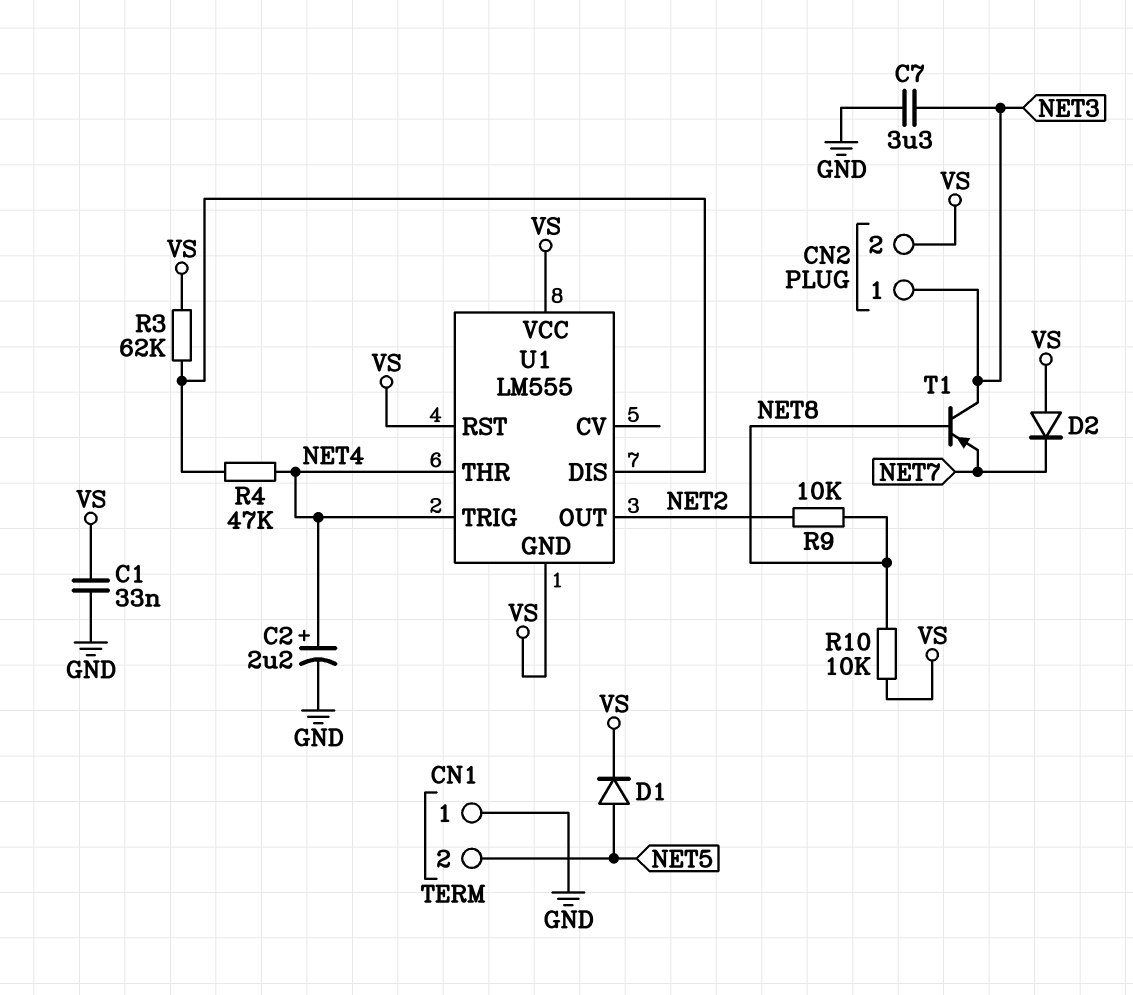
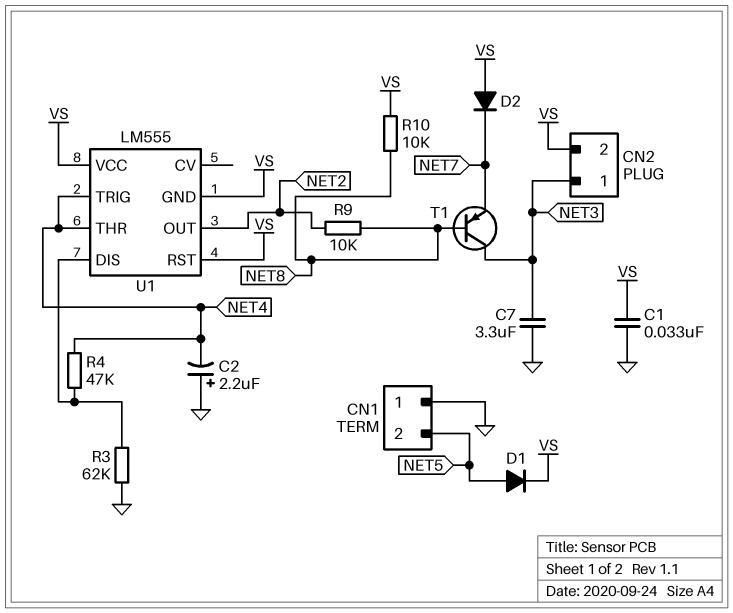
C2: 2.2uF (plus NET4, minus GND) -> 2.2uF (plus GND, minus NET4)
R3: 62k (U1/DIS, VS) -> 62k (GND, U1/DIS)

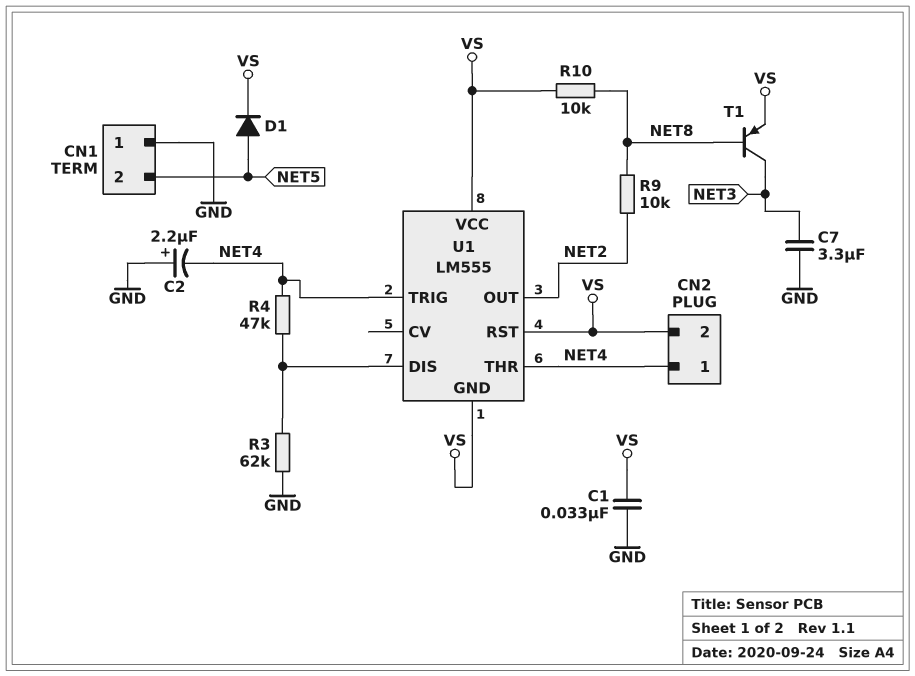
CN2 pin 1: NET3 -> NET4
D2: diode (A VS, K NET7) -> none
T1: PNP (B NET8, C NET3, E NET7) -> PNP (B NET8, C NET3, E VS)

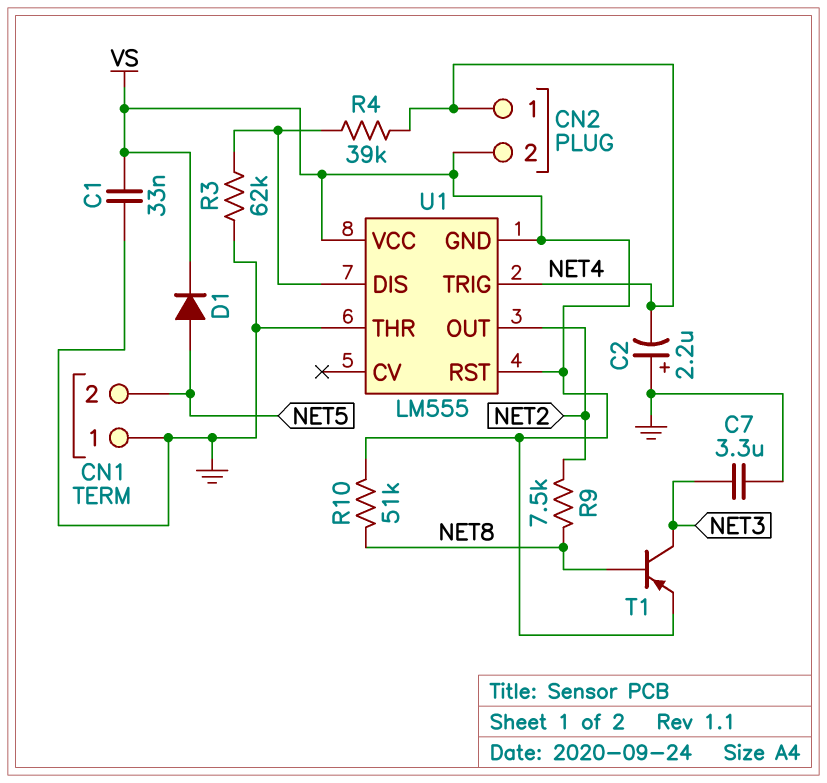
R4: 47k (NET4, U1/DIS) -> 39k (NET4, U1/DIS)
R9: 10k (NET2, NET8) -> 7.5k (NET2, NET8)
R10: 10k (NET8, VS) -> 51k (NET8, VS)
U1 pin THR: NET4 -> GND

